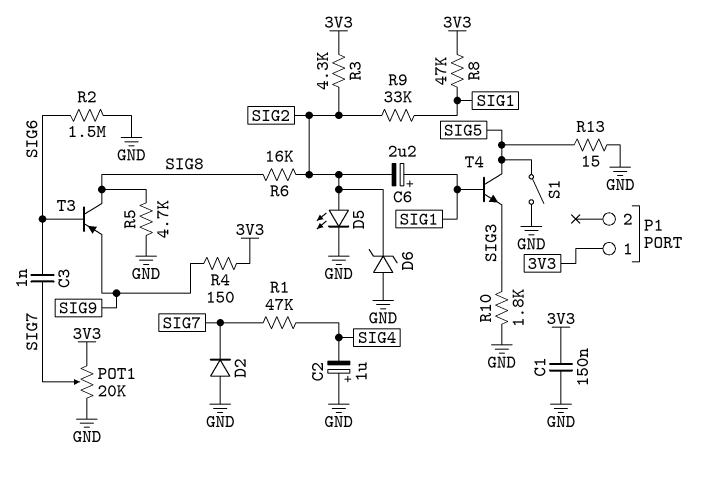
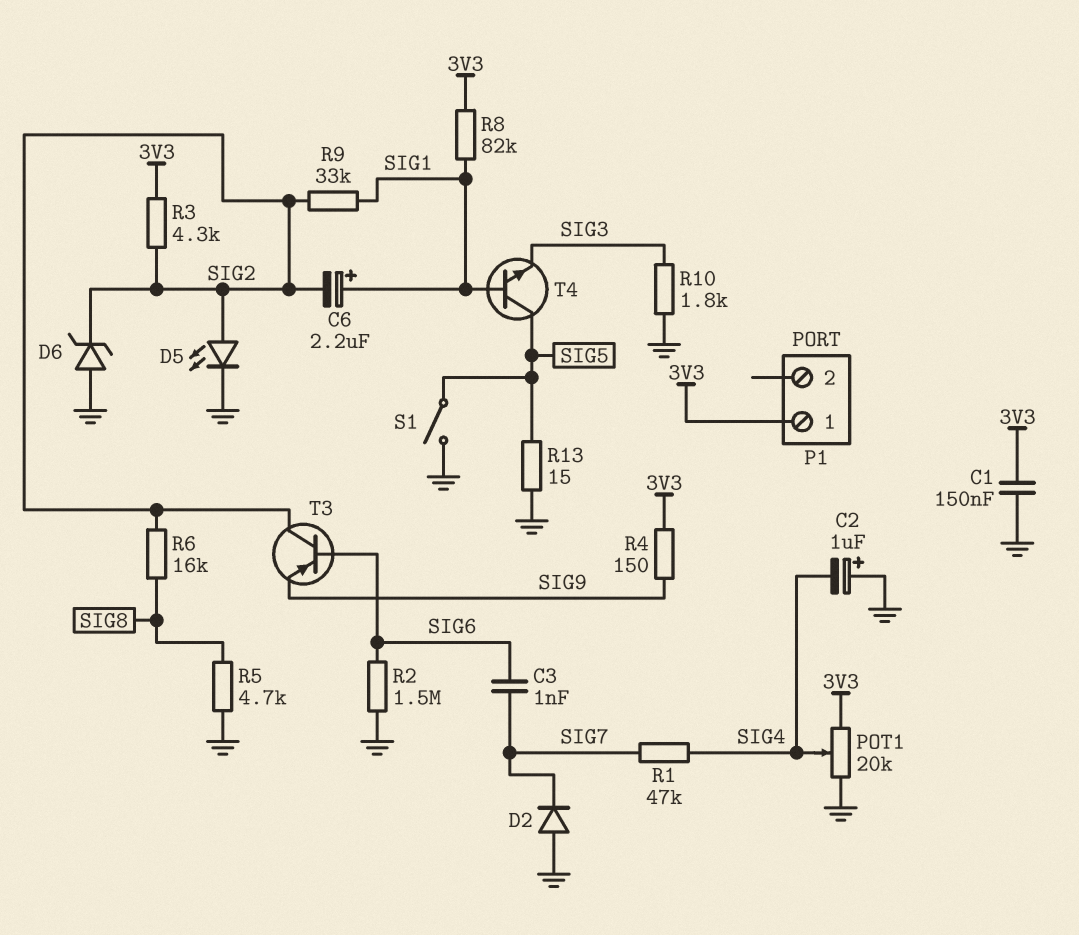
POT1: 20k (3V3, GND, wiper SIG7) -> 20k (3V3, GND, wiper SIG4)
R8: 47k (3V3, SIG1) -> 82k (3V3, SIG1)
T3: PNP (B SIG6, C SIG8, E SIG9) -> PNP (B SIG6, C SIG2, E SIG9)

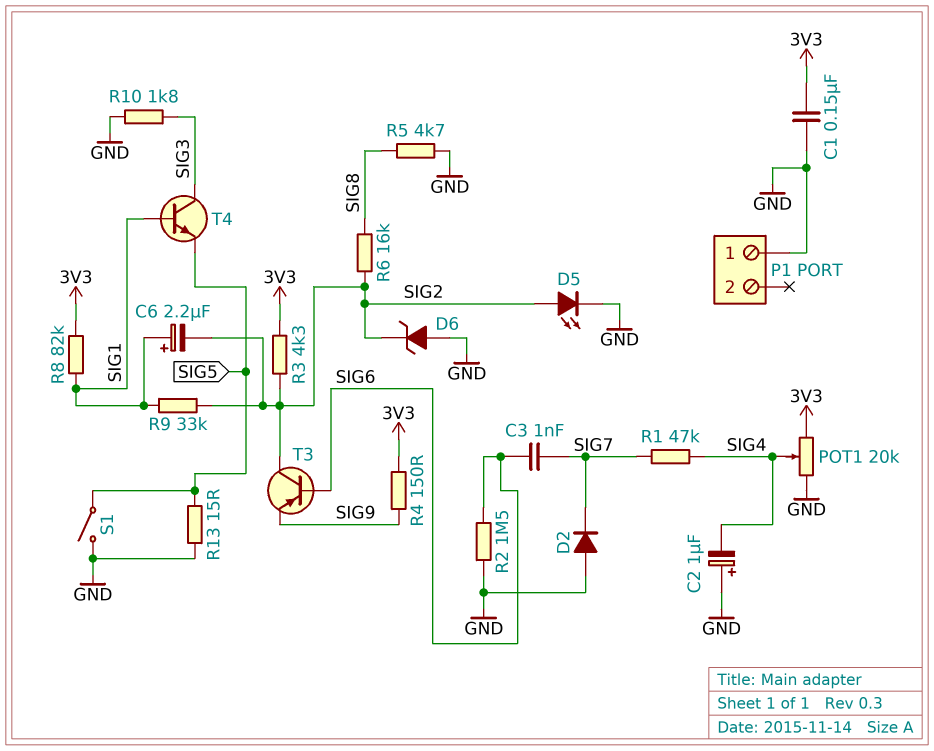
P1 pin 1: 3V3 -> GND
T4: NPN (B SIG1, C SIG5, E SIG3) -> NPN (B SIG1, C SIG3, E SIG5)

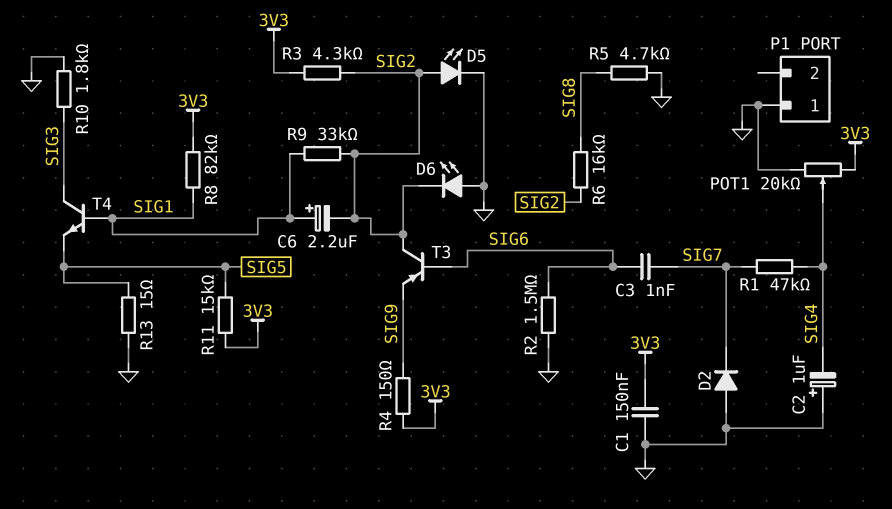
D6: zener (A GND, K SIG2) -> LED (A GND, K SIG2)
R11: none -> 15k (3V3, SIG5)
S1: switch (GND, SIG5) -> none

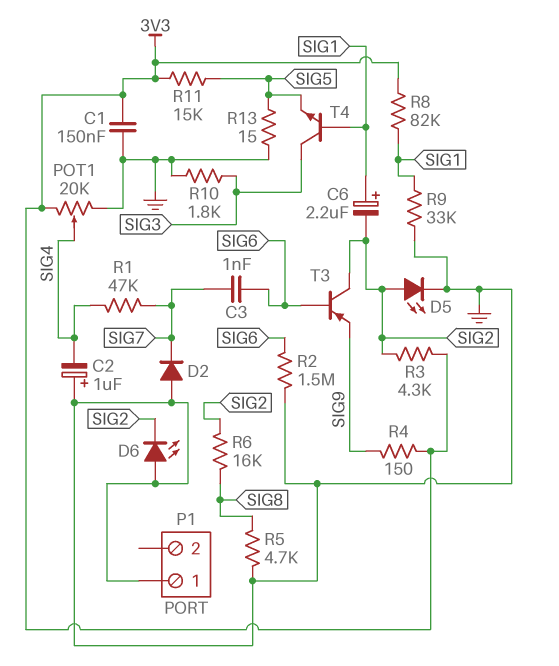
R9: 33k (SIG1, SIG2) -> 33k (GND, SIG1)

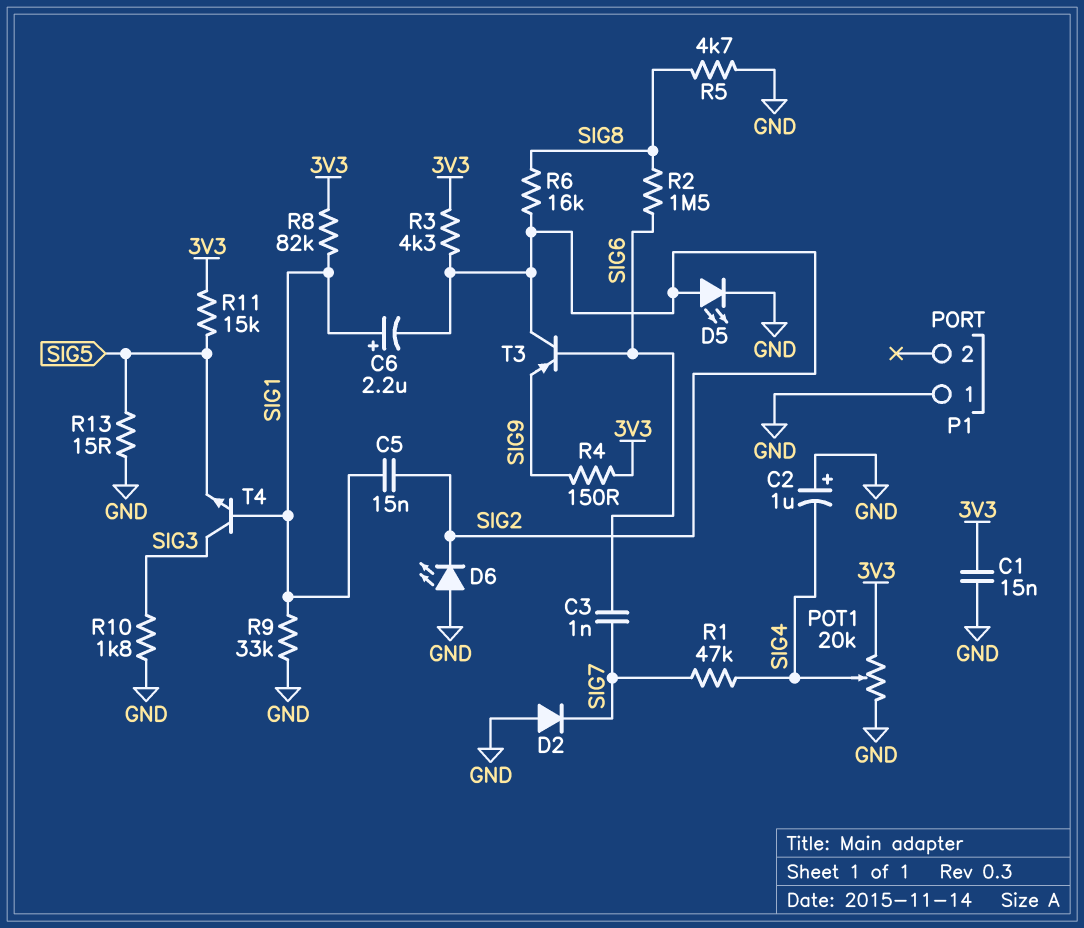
C1: 150nF (3V3, GND) -> 15nF (3V3, GND)
C5: none -> 15nF (SIG1, SIG2)
R2: 1.5M (GND, SIG6) -> 1.5M (SIG6, SIG8)

